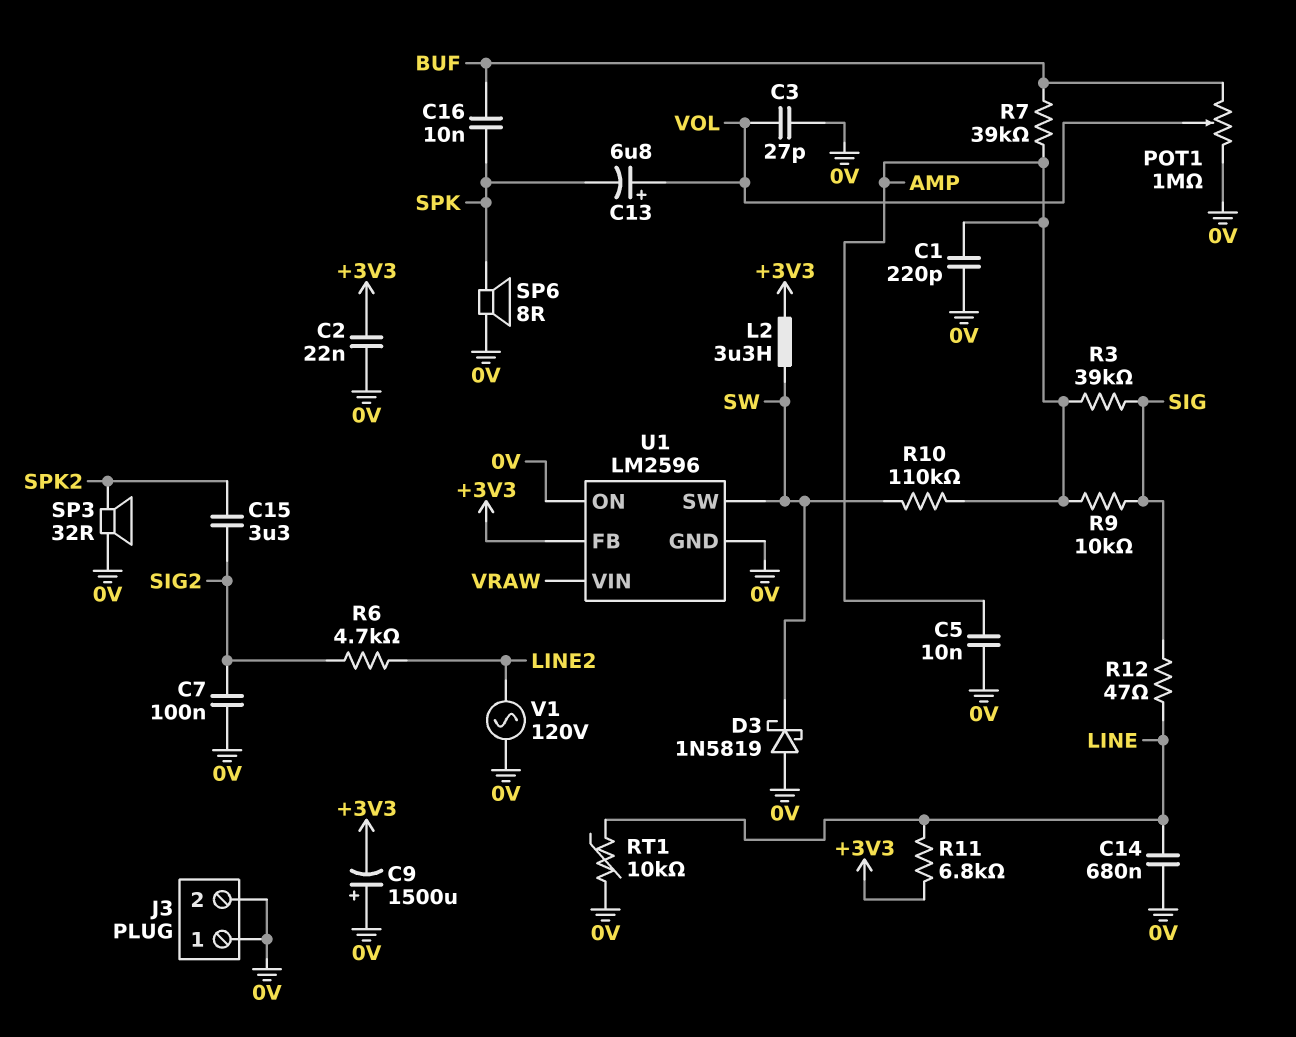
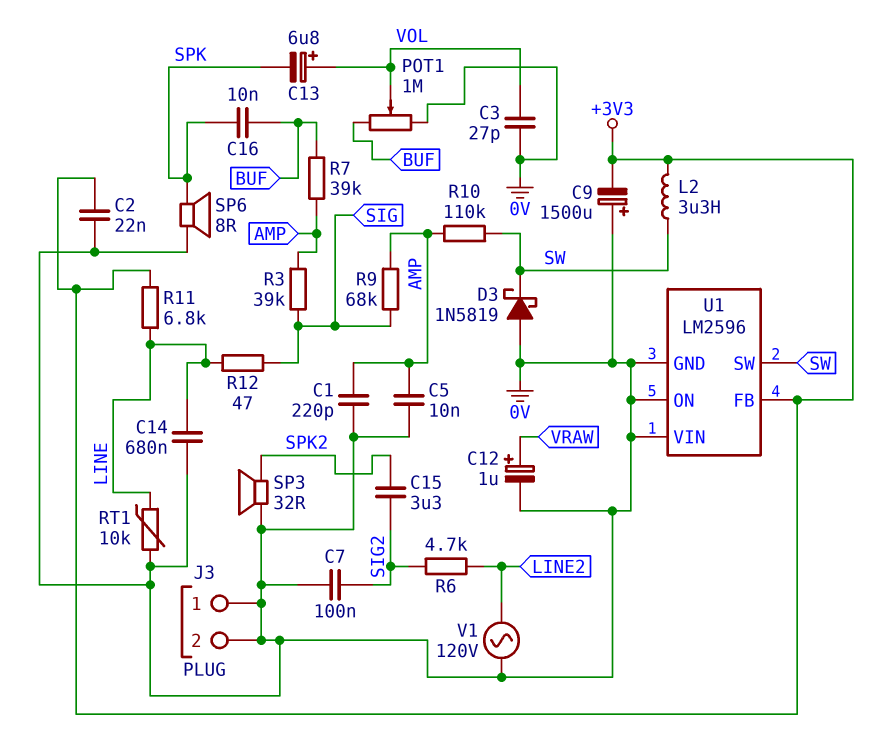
C12: none -> 1uF (plus VRAW, minus 0V)
R9: 10k (AMP, SIG) -> 68k (AMP, SIG)
U1 pin VIN: VRAW -> 0V

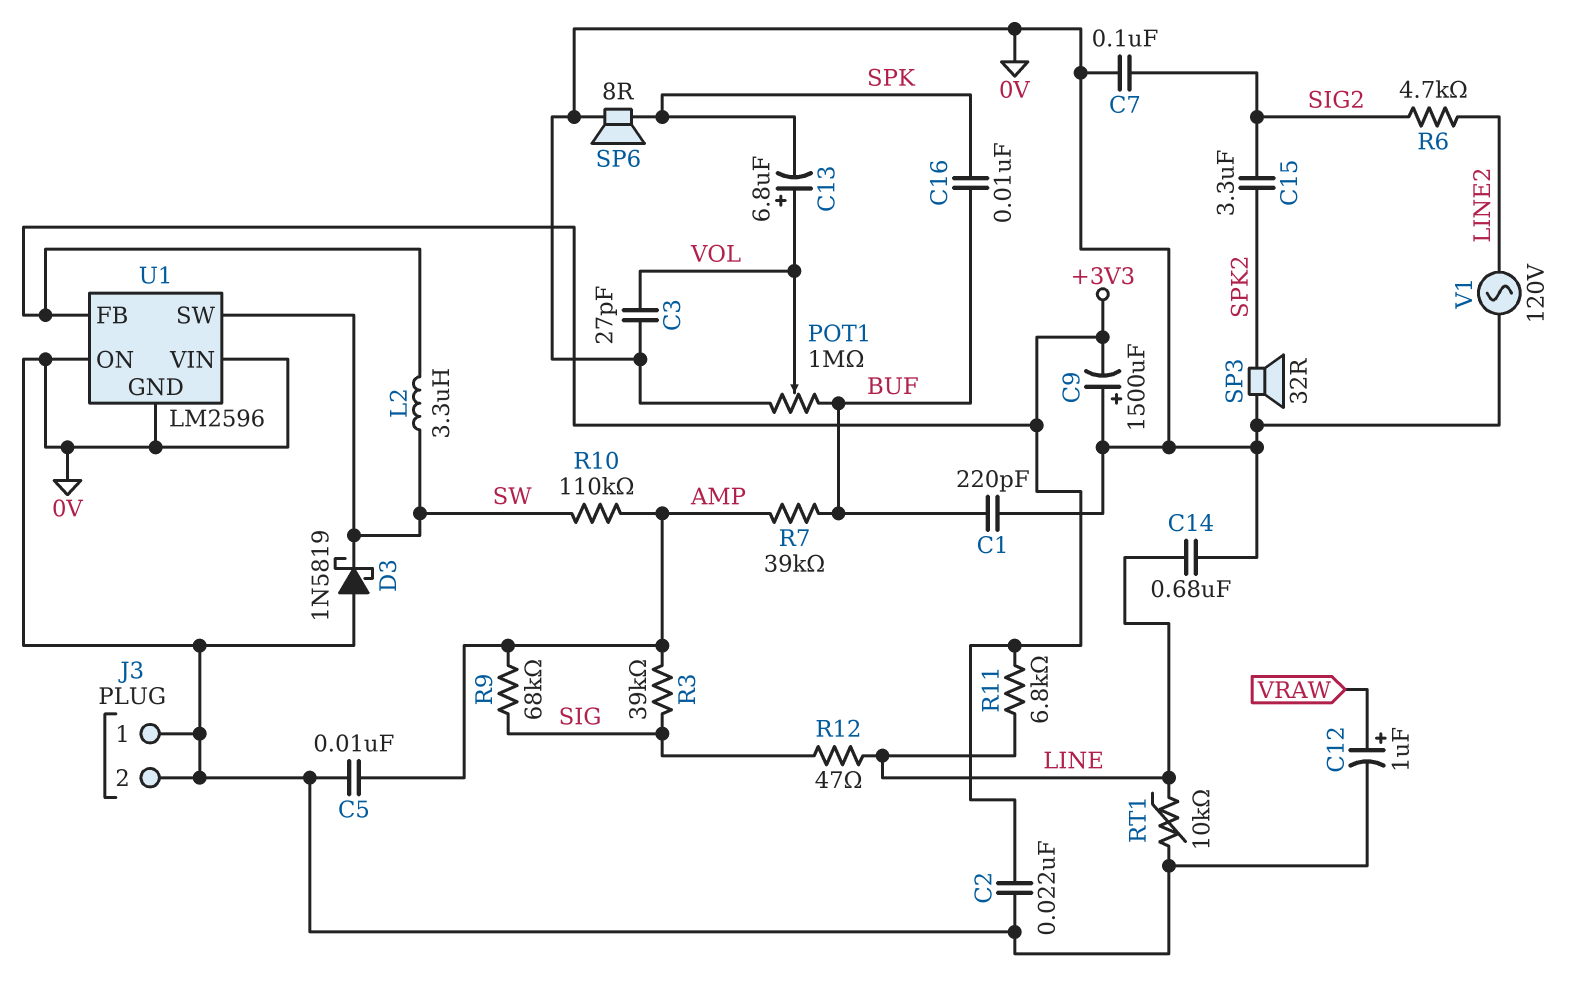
C1: 220pF (0V, AMP) -> 220pF (0V, BUF)

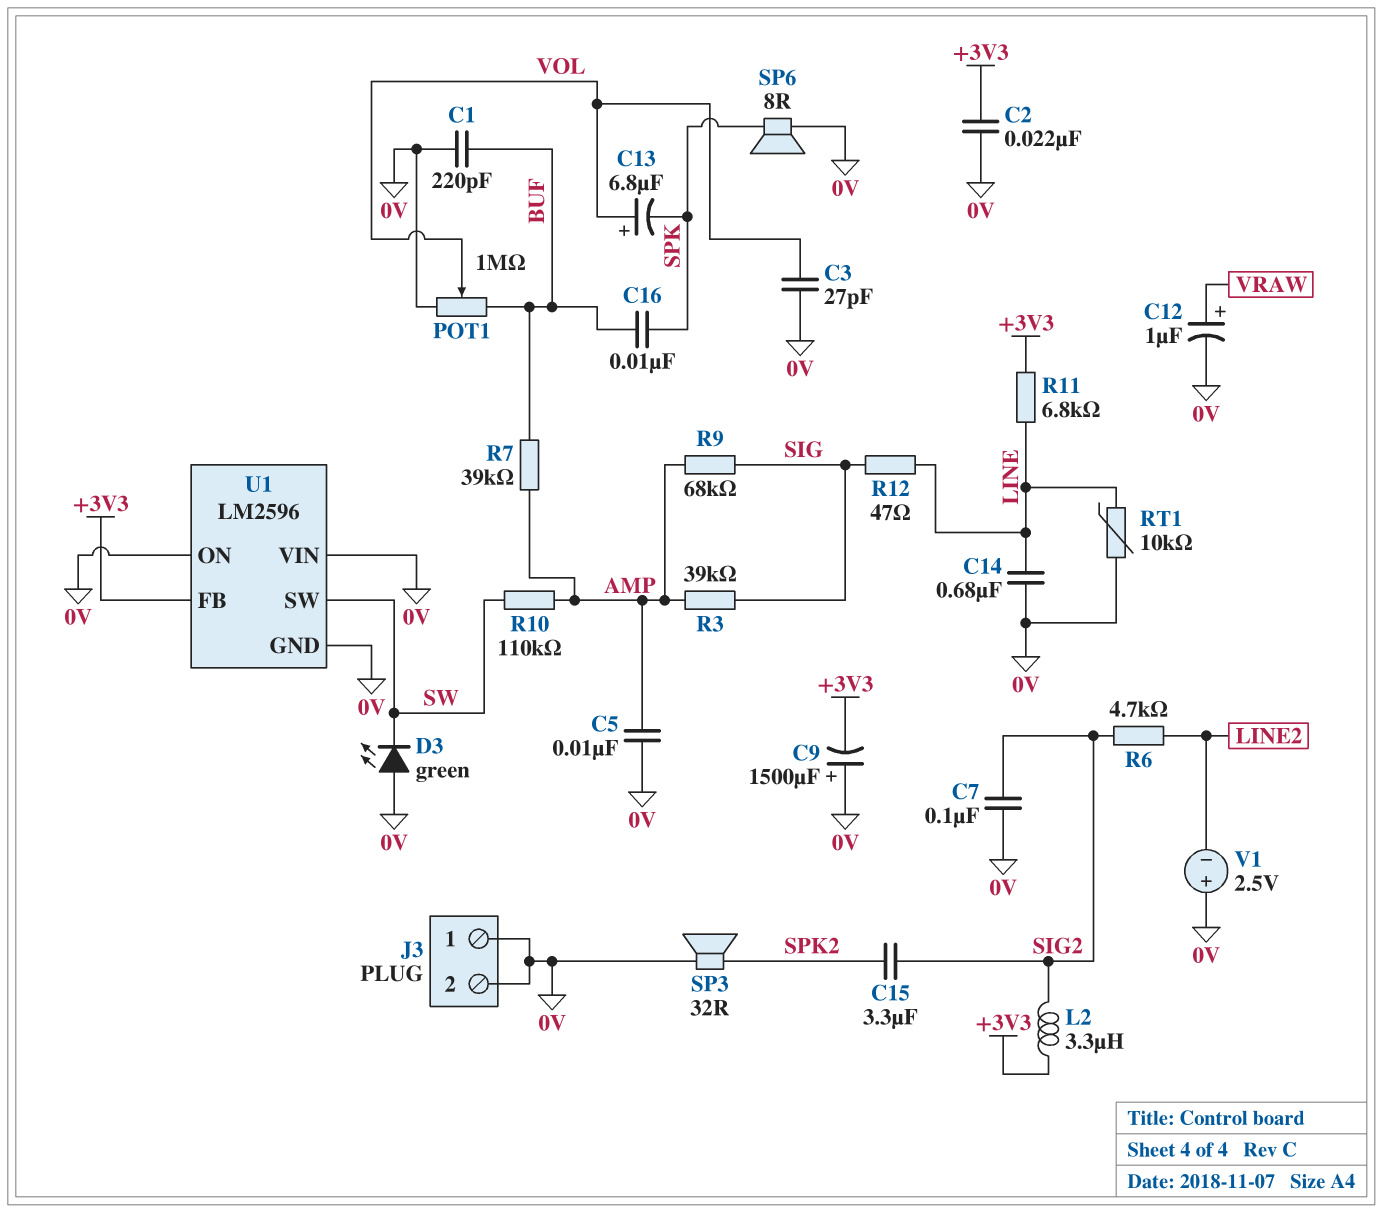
D3: schottky 1N5819 (A 0V, K SW) -> LED green (A 0V, K SW)
L2: 3.3uH (+3V3, SW) -> 3.3uH (+3V3, SIG2)
V1: AC 120V (0V, LINE2) -> 2.5V (plus 0V, minus LINE2)

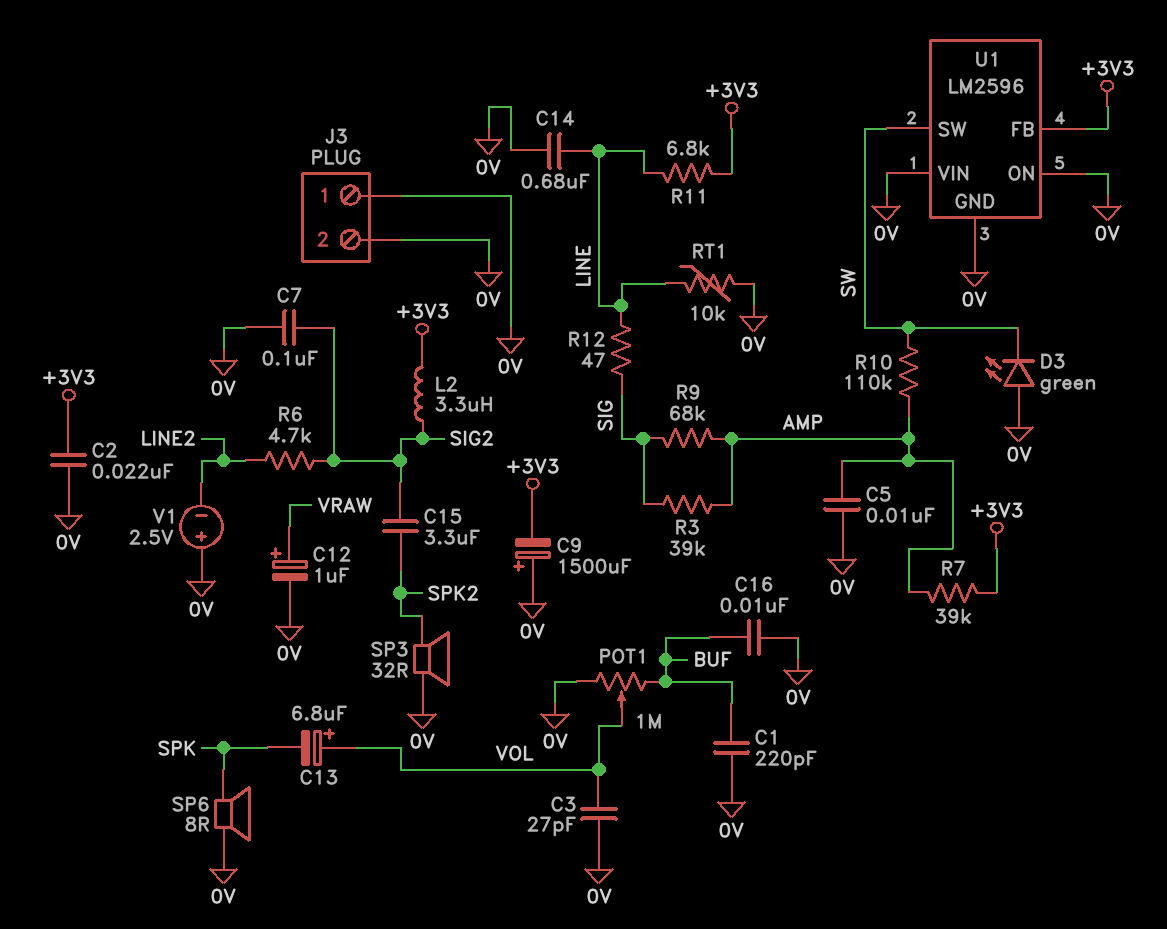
C16: 10nF (BUF, SPK) -> 10nF (0V, BUF)
R7: 39k (AMP, BUF) -> 39k (+3V3, AMP)

